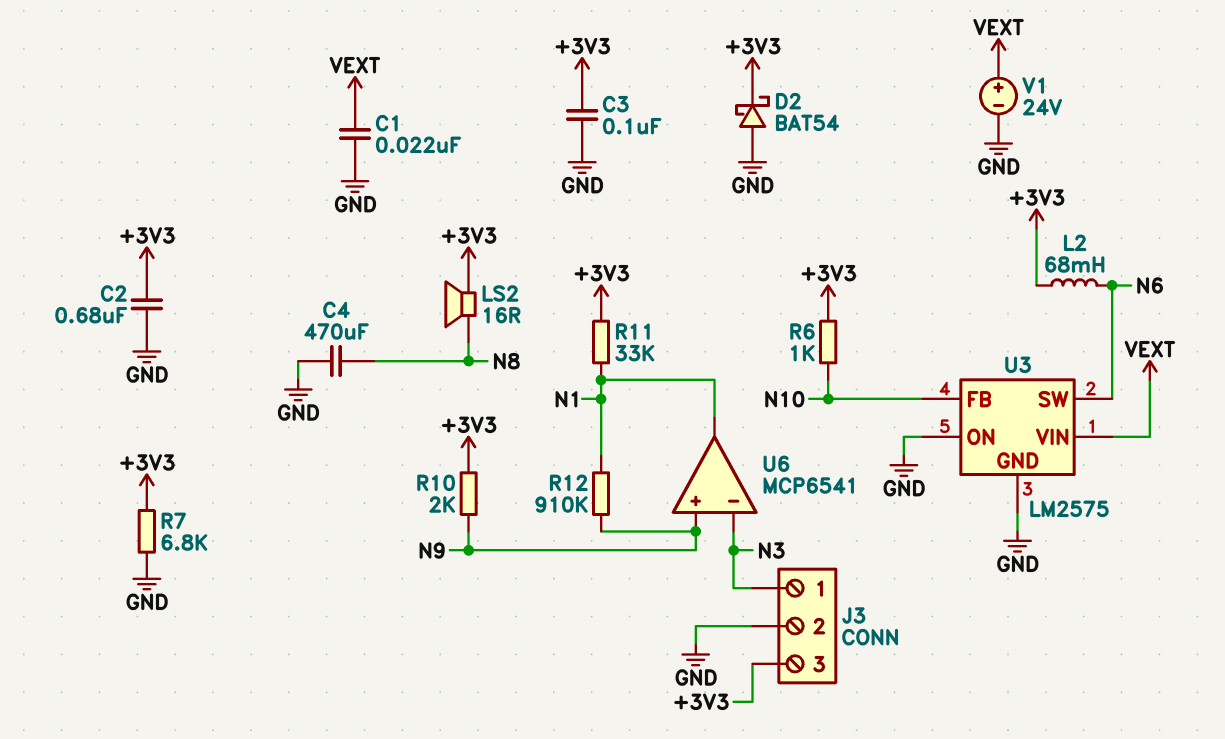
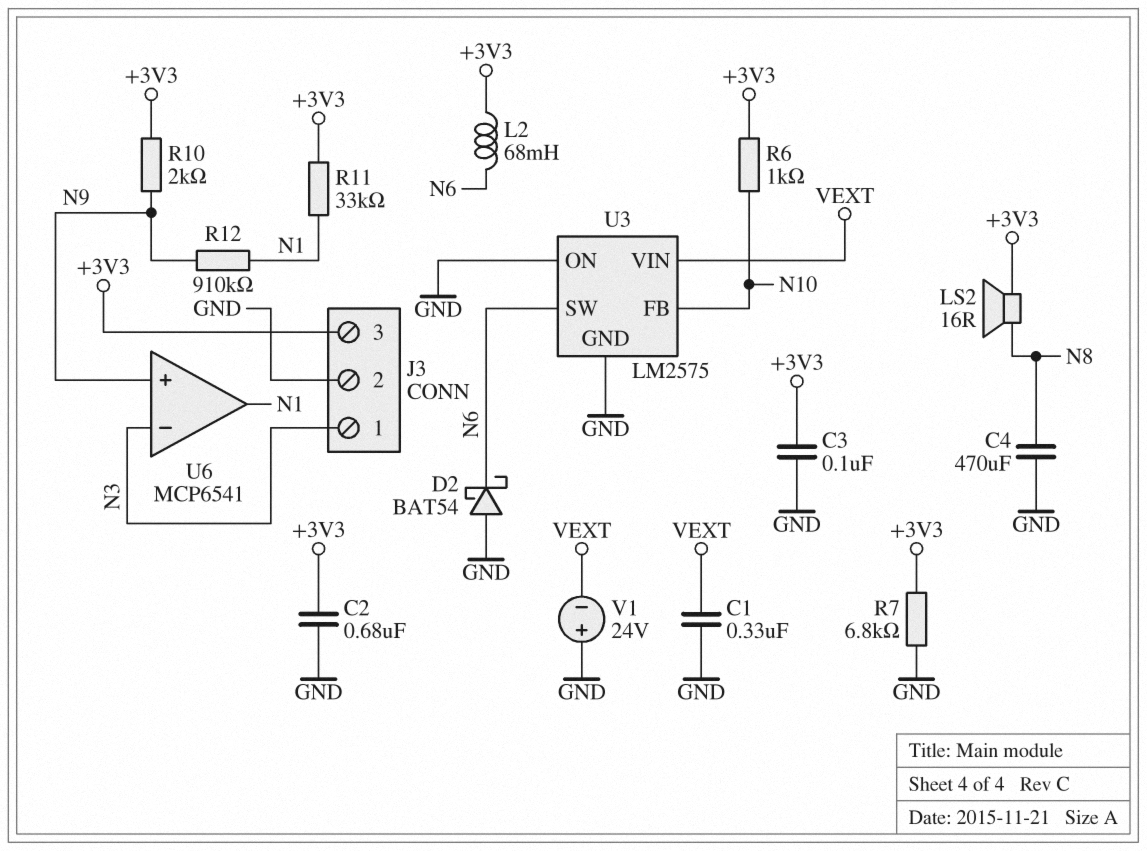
C1: 22nF (GND, VEXT) -> 330nF (GND, VEXT)
D2: schottky BAT54 (A GND, K +3V3) -> schottky BAT54 (A GND, K N6)
V1: 24V (plus VEXT, minus GND) -> 24V (plus GND, minus VEXT)

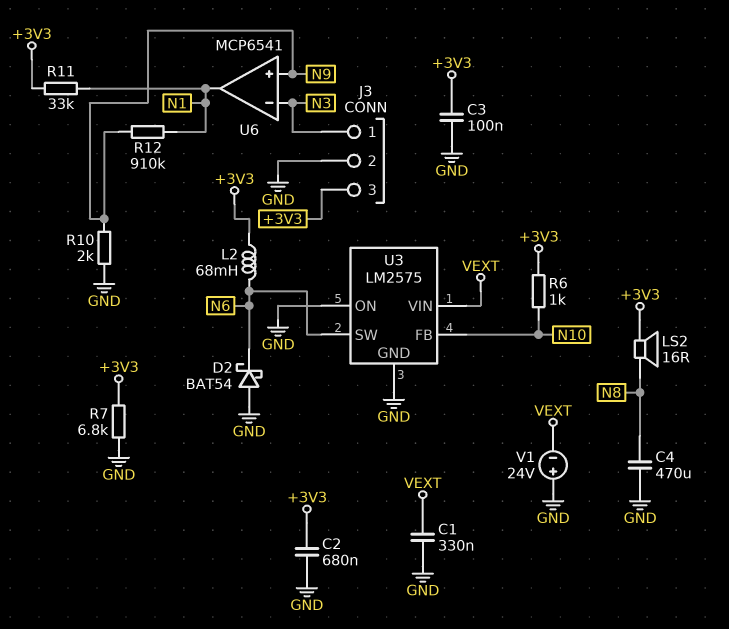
R10: 2k (+3V3, N9) -> 2k (GND, N9)

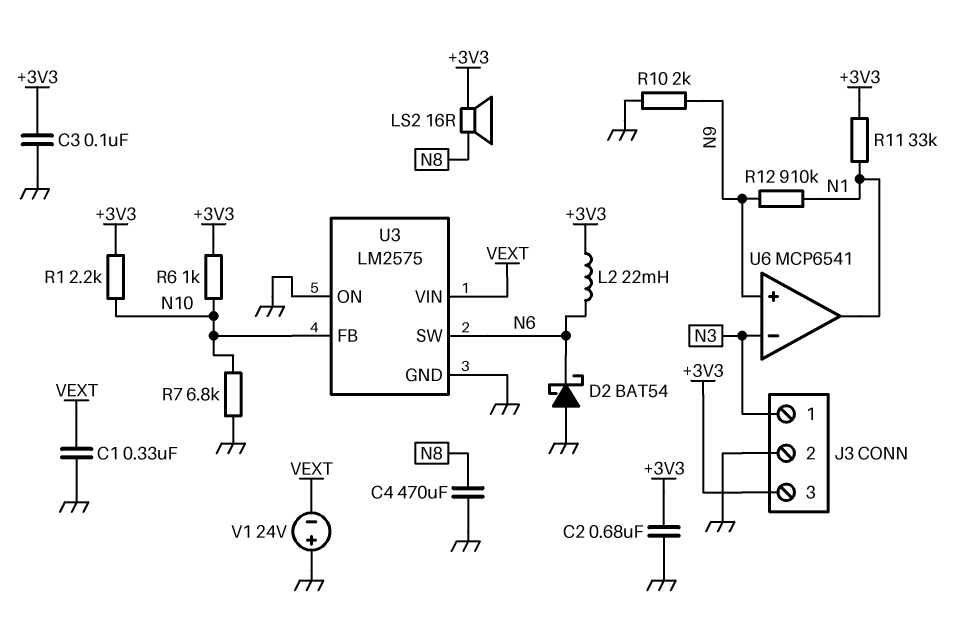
L2: 68mH (+3V3, N6) -> 22mH (+3V3, N6)
R1: none -> 2.2k (+3V3, N10)
R7: 6.8k (+3V3, GND) -> 6.8k (GND, N10)

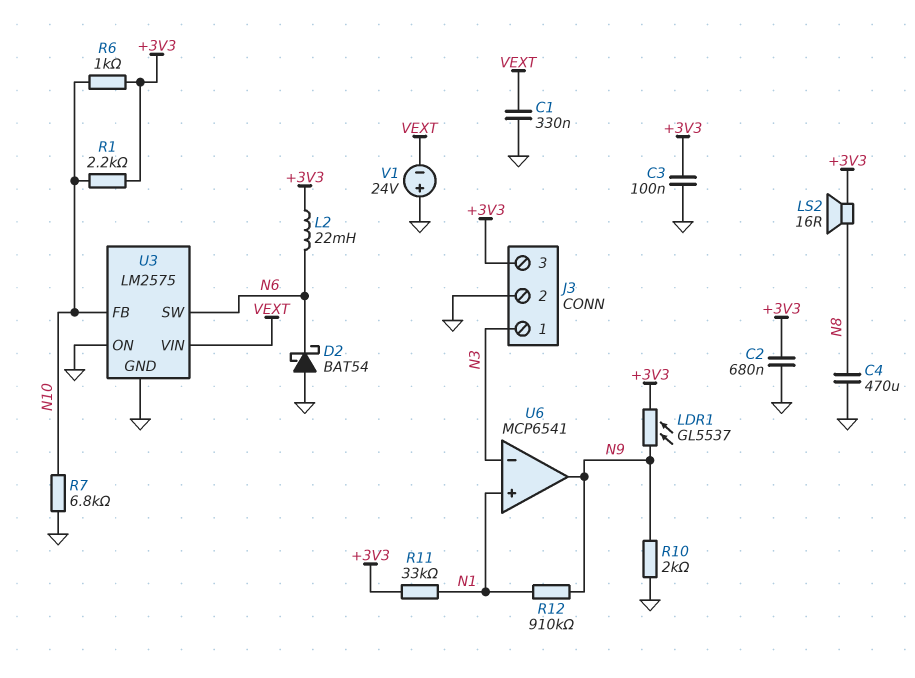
LDR1: none -> GL5537 (+3V3, N9)
U6 pin in+: N9 -> N1
U6 pin out: N1 -> N9

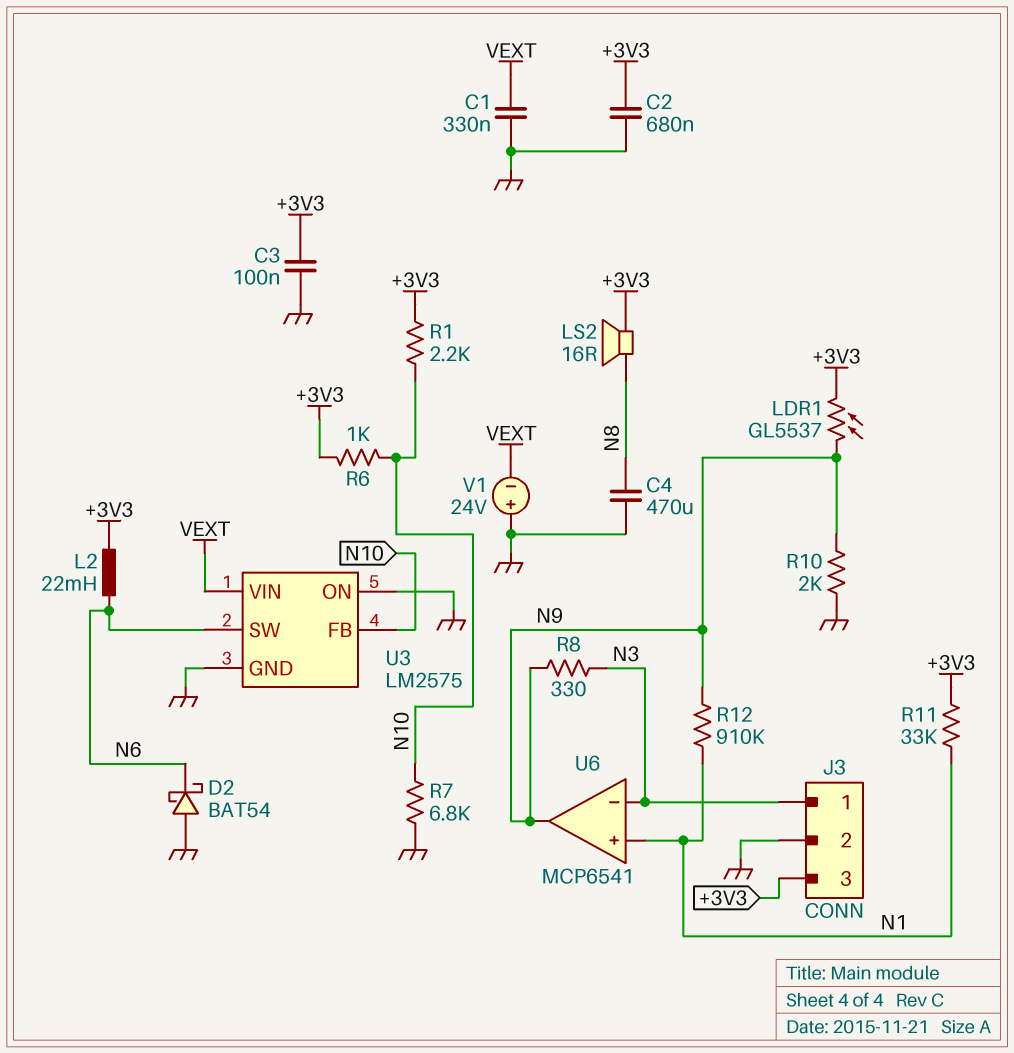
R8: none -> 330 (N3, N9)

